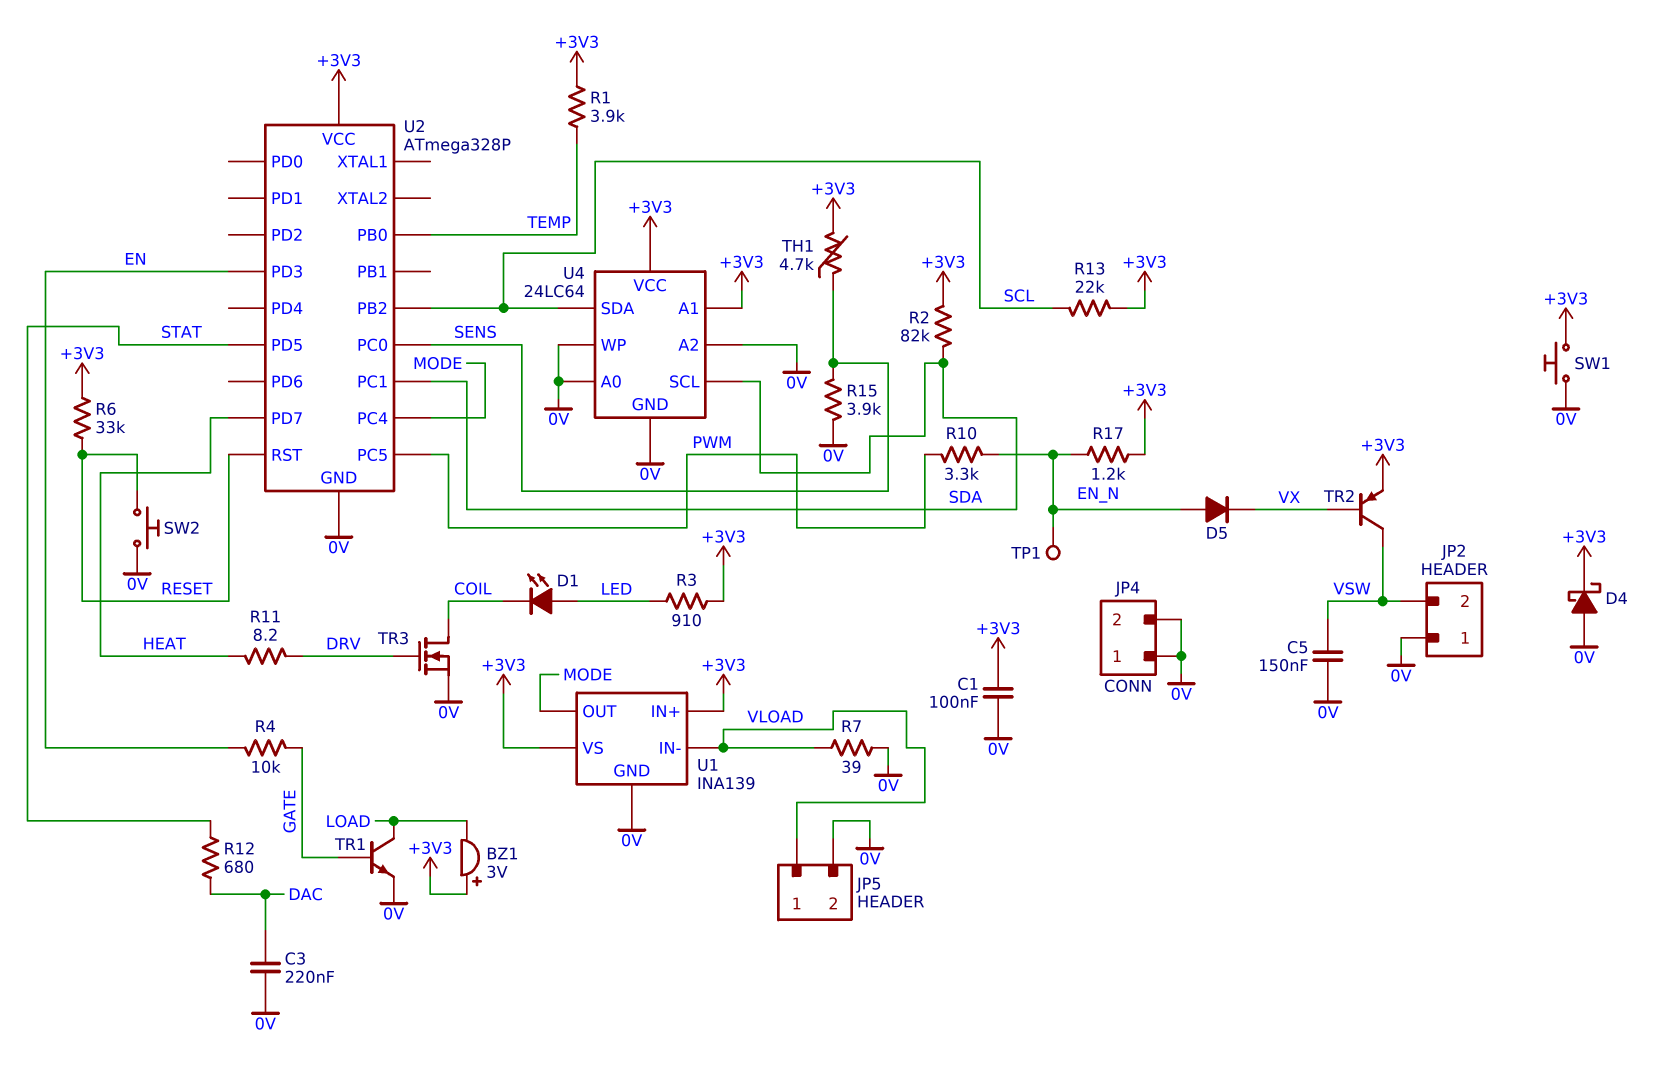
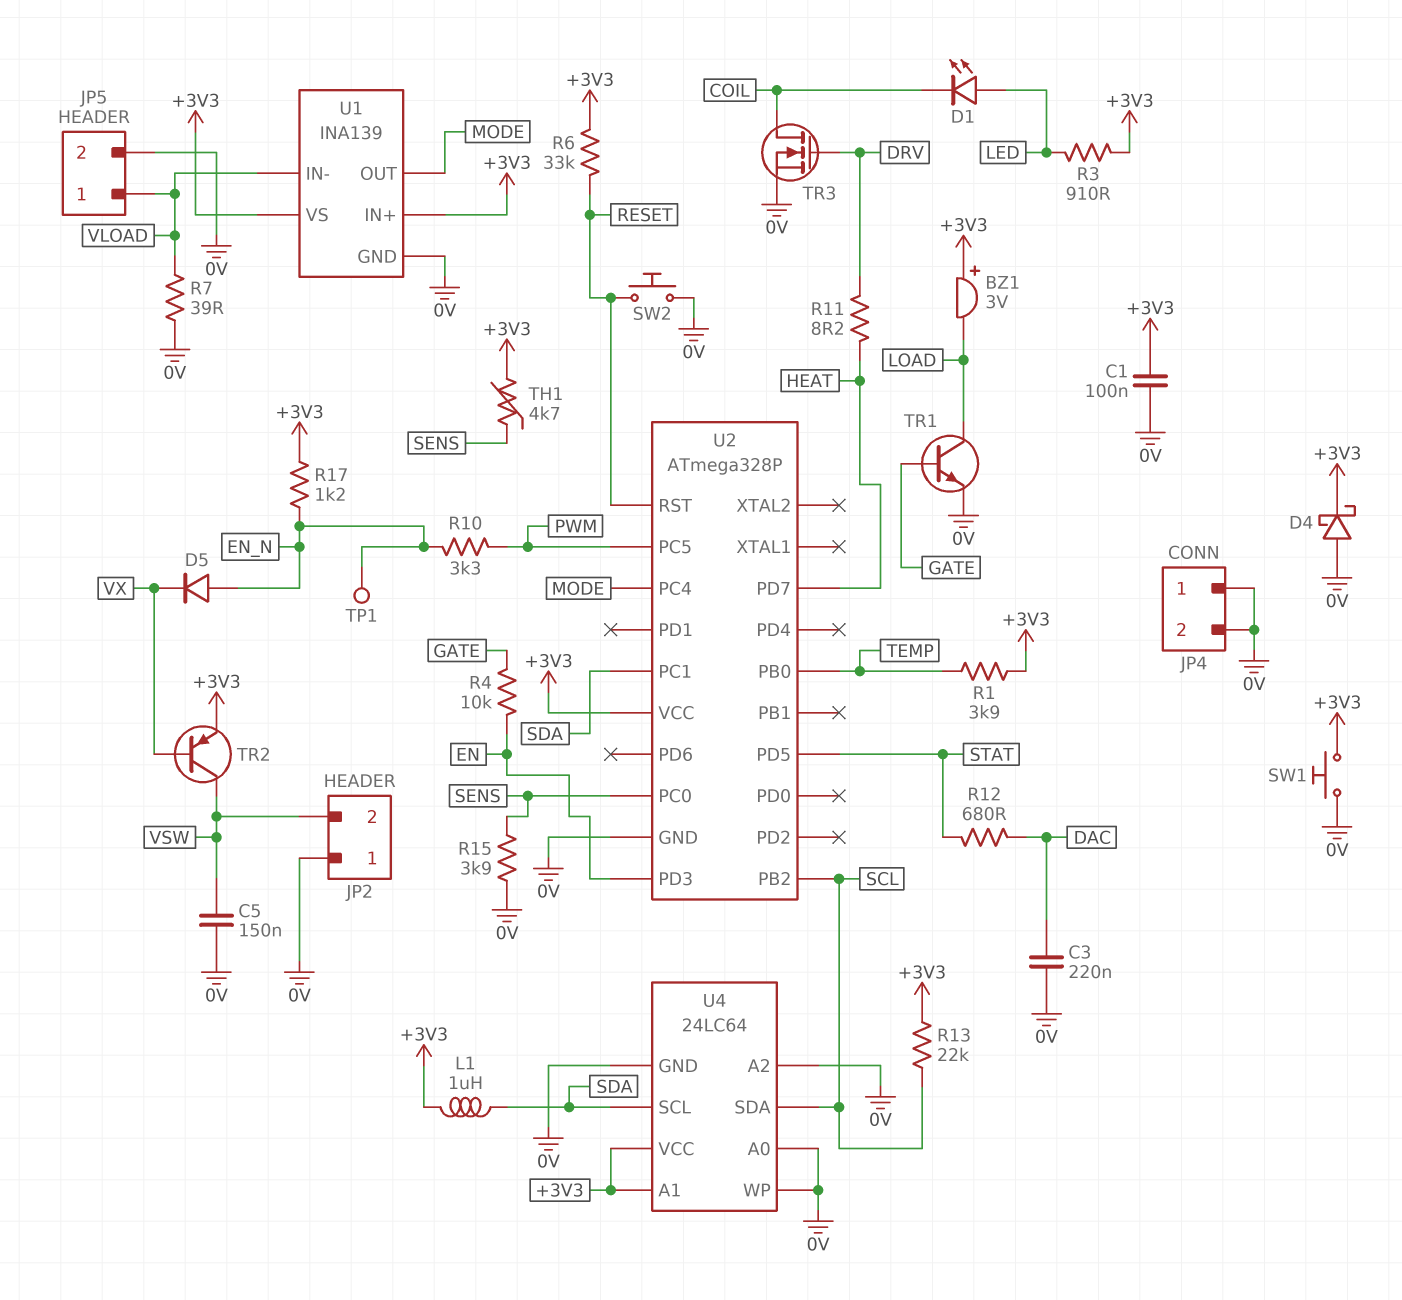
L1: none -> 1uH (+3V3, SDA)
R2: 82k (+3V3, SDA) -> none

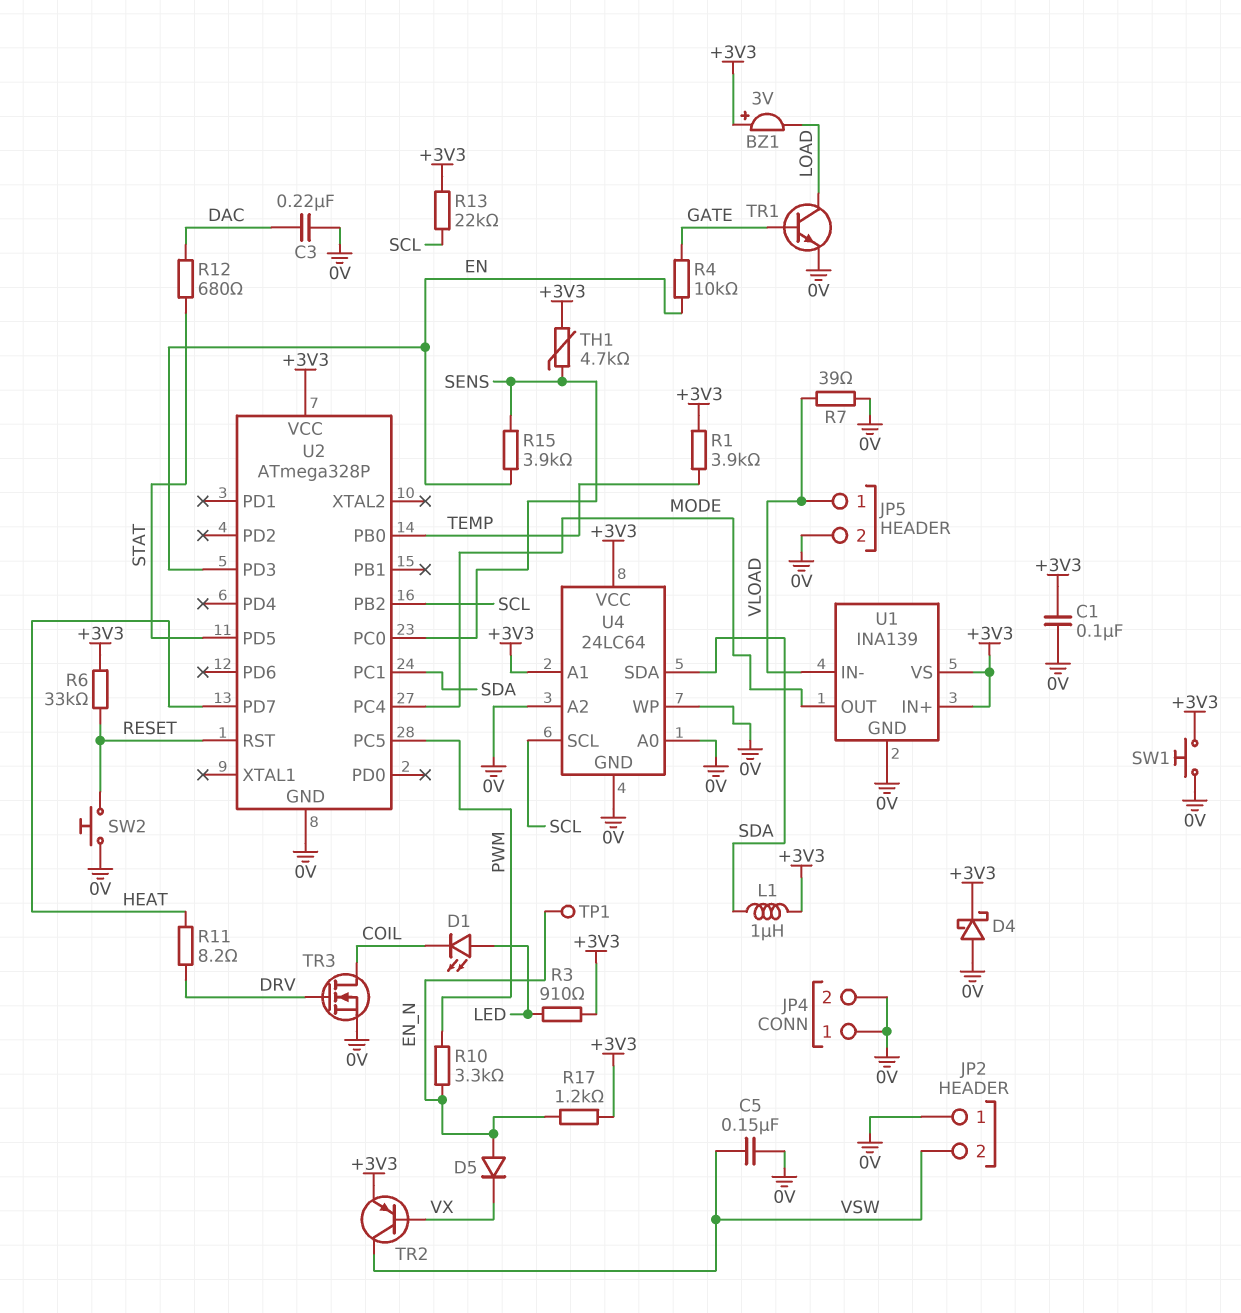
R15: 3.9k (0V, SENS) -> 3.9k (EN, SENS)
U4 pin SCL: SDA -> SCL
U4 pin SDA: SCL -> SDA

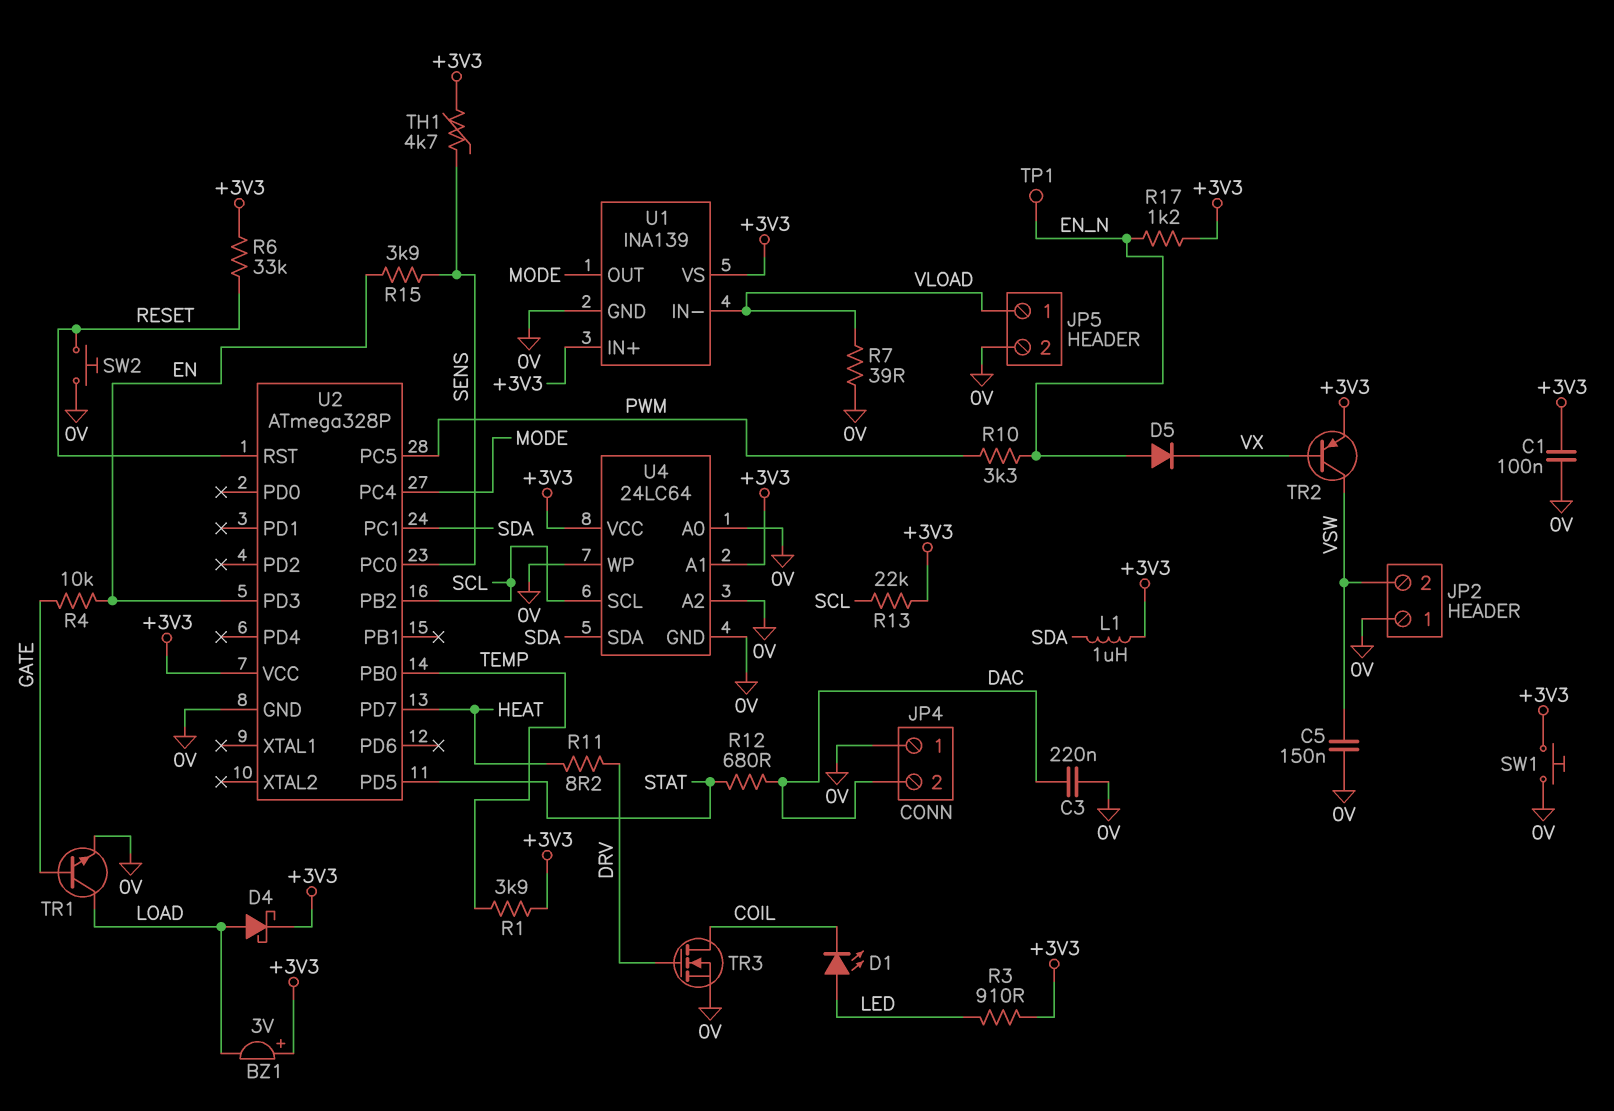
D4: schottky (A 0V, K +3V3) -> schottky (A LOAD, K +3V3)
JP4 pin 2: 0V -> DAC

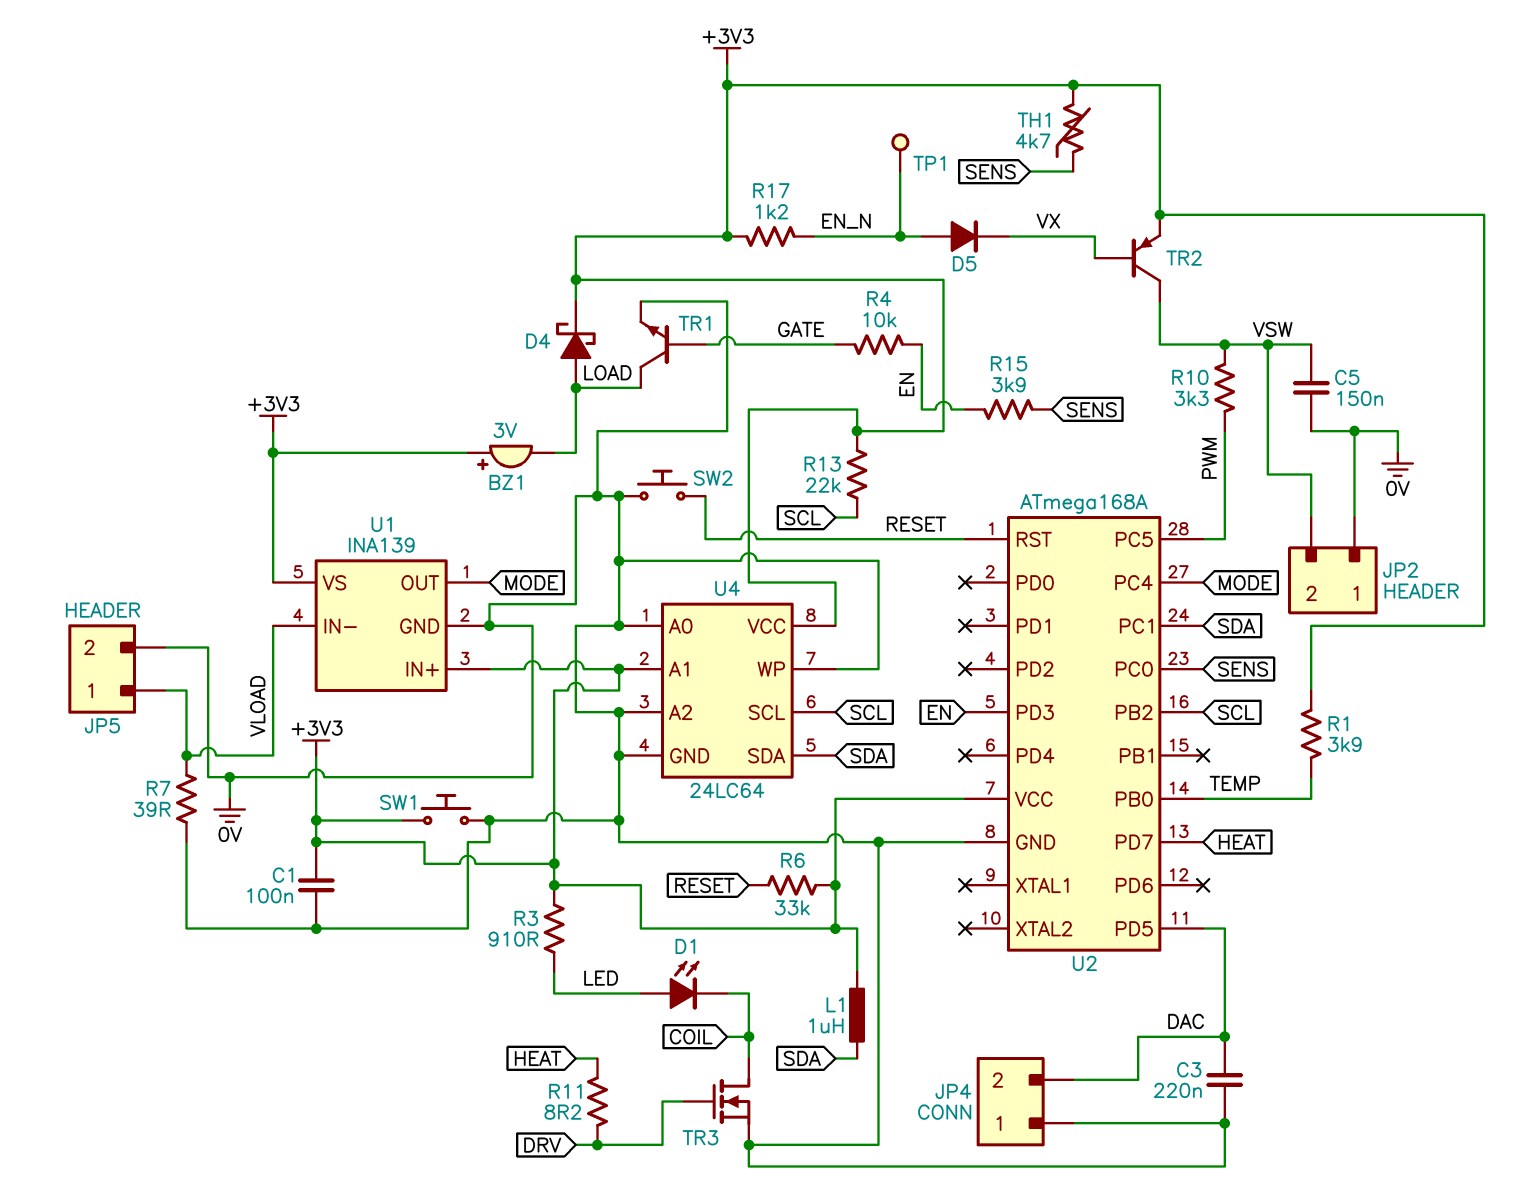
R10: 3.3k (EN_N, PWM) -> 3.3k (PWM, VSW)
R12: 680 (DAC, STAT) -> none
U2: ATmega328P -> ATmega168A
U2 pin PD5: STAT -> DAC

